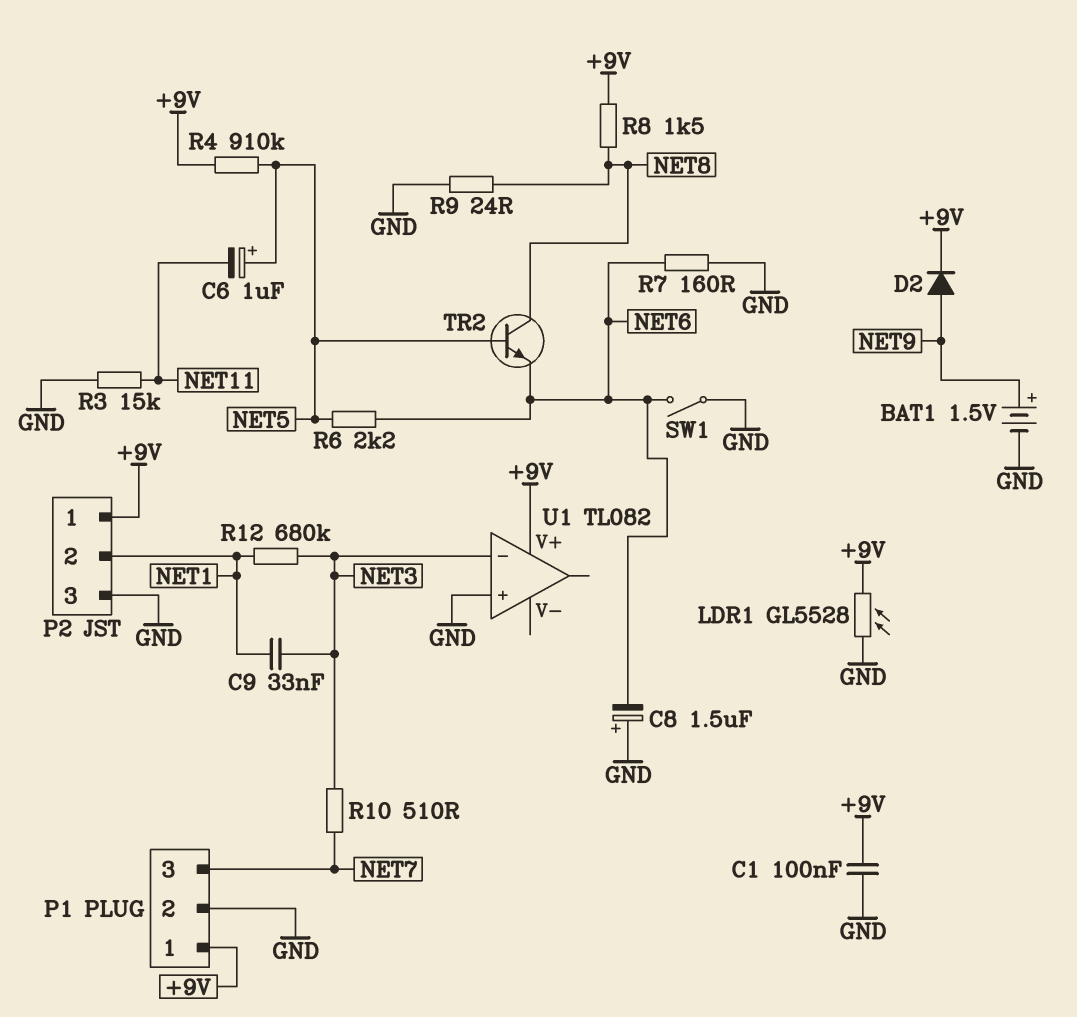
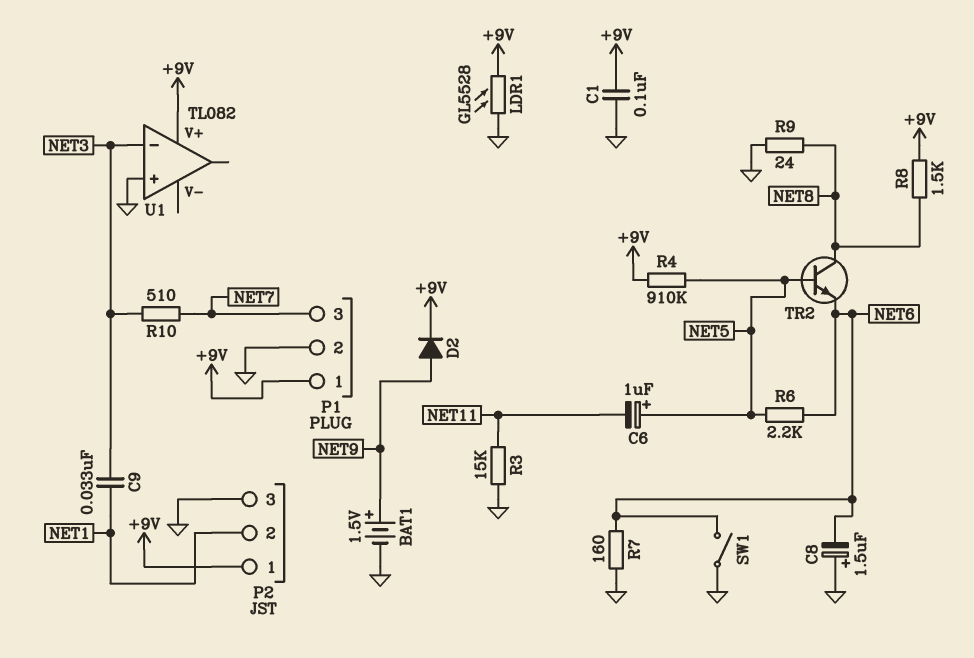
R12: 680k (NET1, NET3) -> none

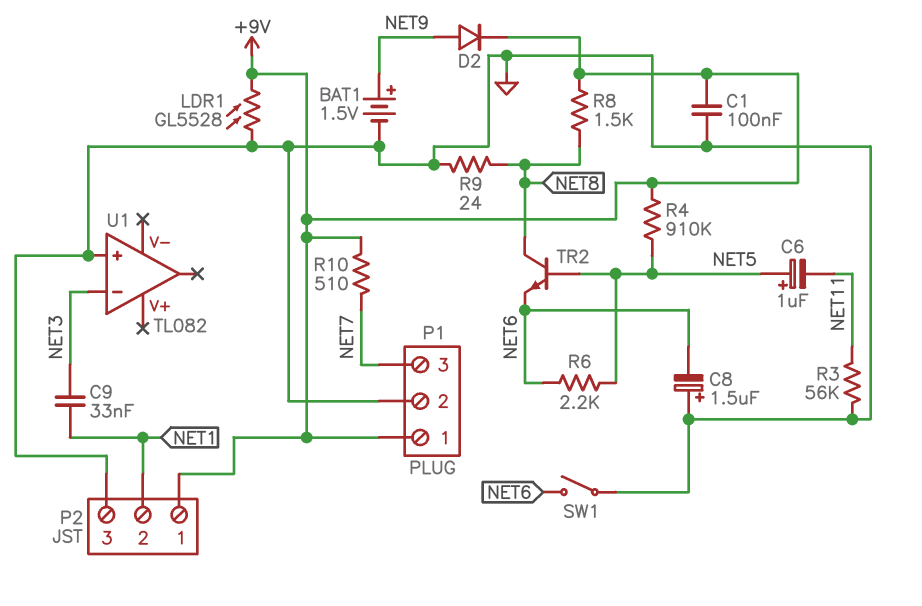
R3: 15k (GND, NET11) -> 56k (GND, NET11)
R7: 160 (GND, NET6) -> none
R10: 510 (NET3, NET7) -> 510 (+9V, NET7)
U1 pin V+: +9V -> none

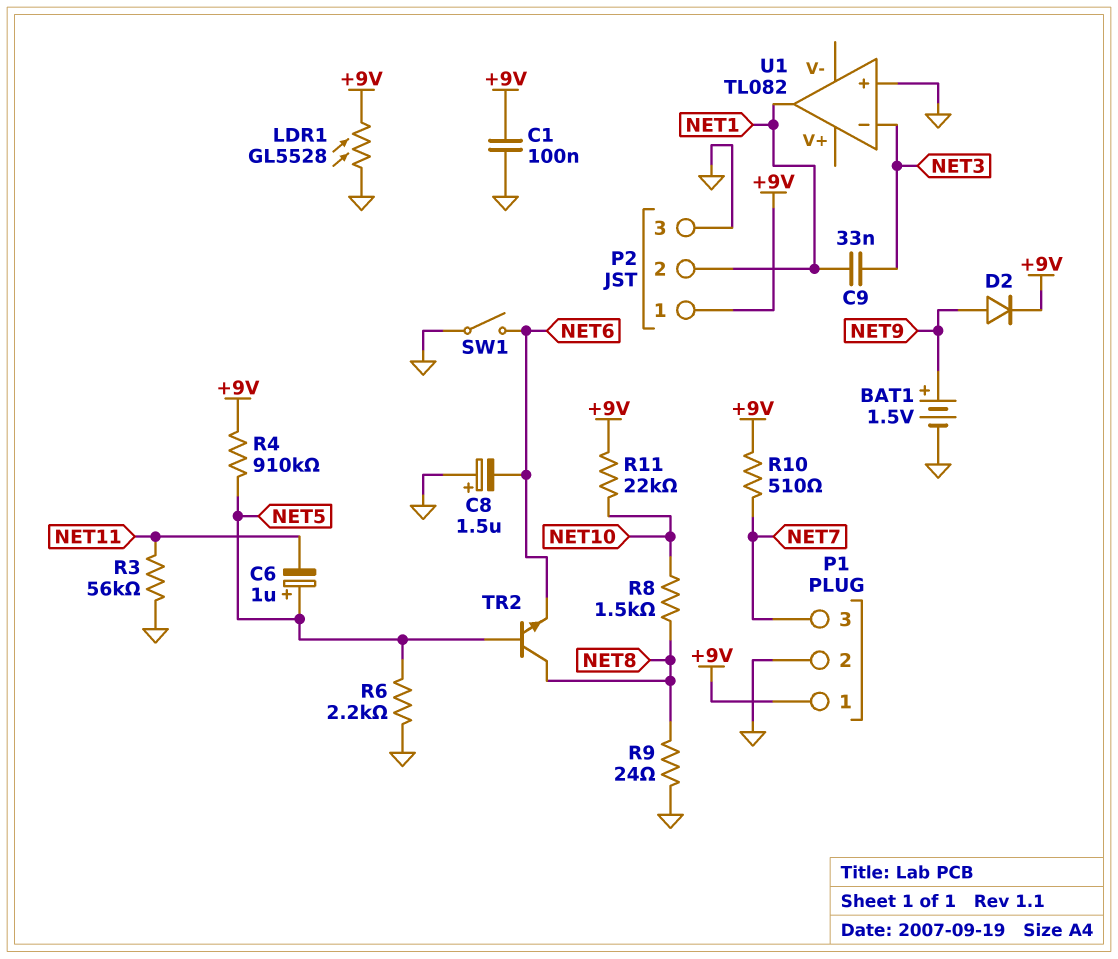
R6: 2.2k (NET5, NET6) -> 2.2k (GND, NET5)
R8: 1.5k (+9V, NET8) -> 1.5k (NET8, NET10)
R11: none -> 22k (+9V, NET10)
U1 pin out: none -> NET1

